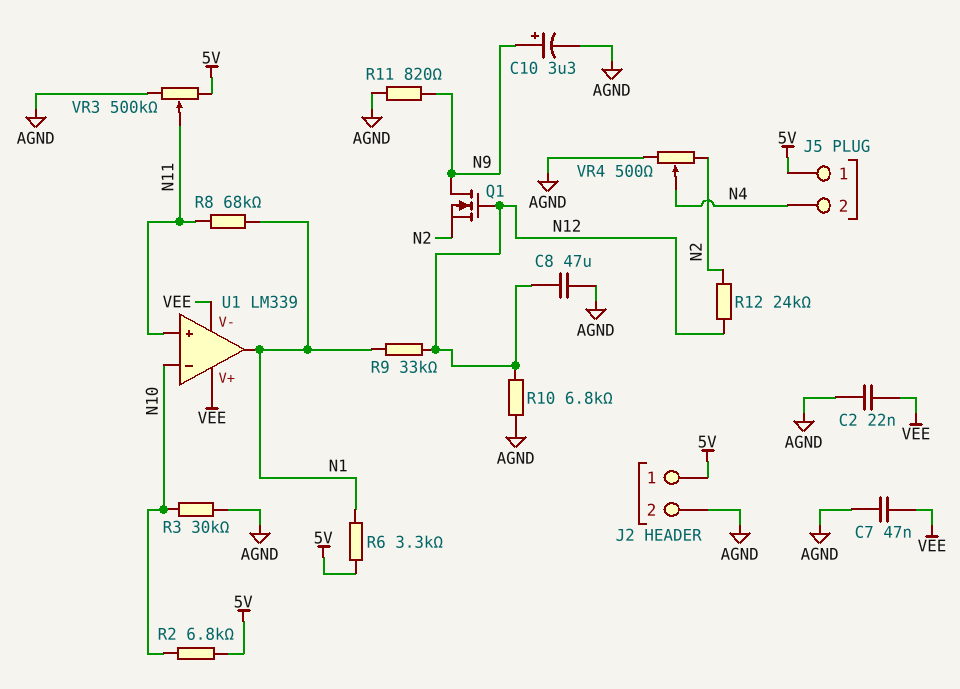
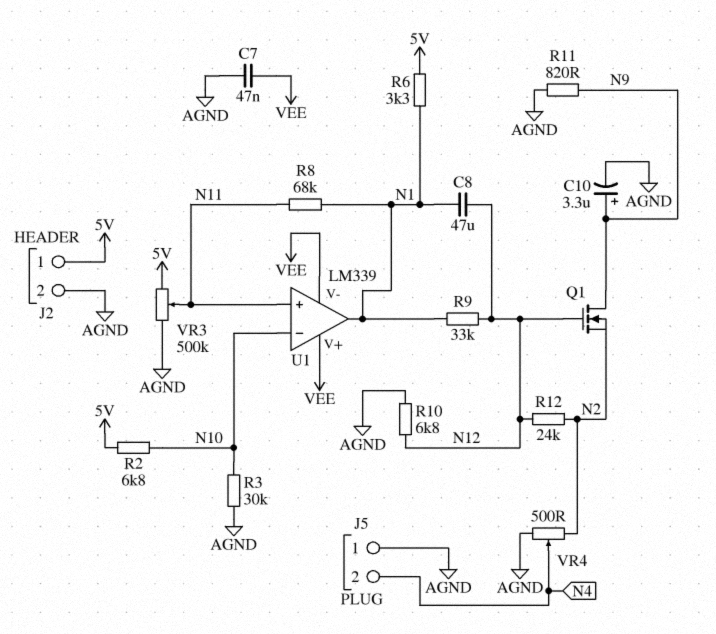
C2: 22nF (AGND, VEE) -> none
C8: 47uF (AGND, N12) -> 47uF (N1, N12)
J5 pin 1: 5V -> AGND

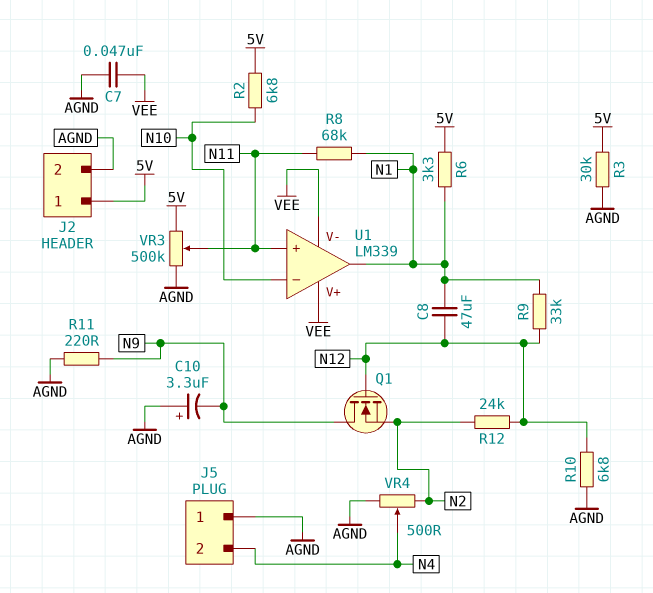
C10: 3.3uF (plus N9, minus AGND) -> 3.3uF (plus AGND, minus N9)
R3: 30k (AGND, N10) -> 30k (5V, AGND)
R11: 820 (AGND, N9) -> 220 (AGND, N9)

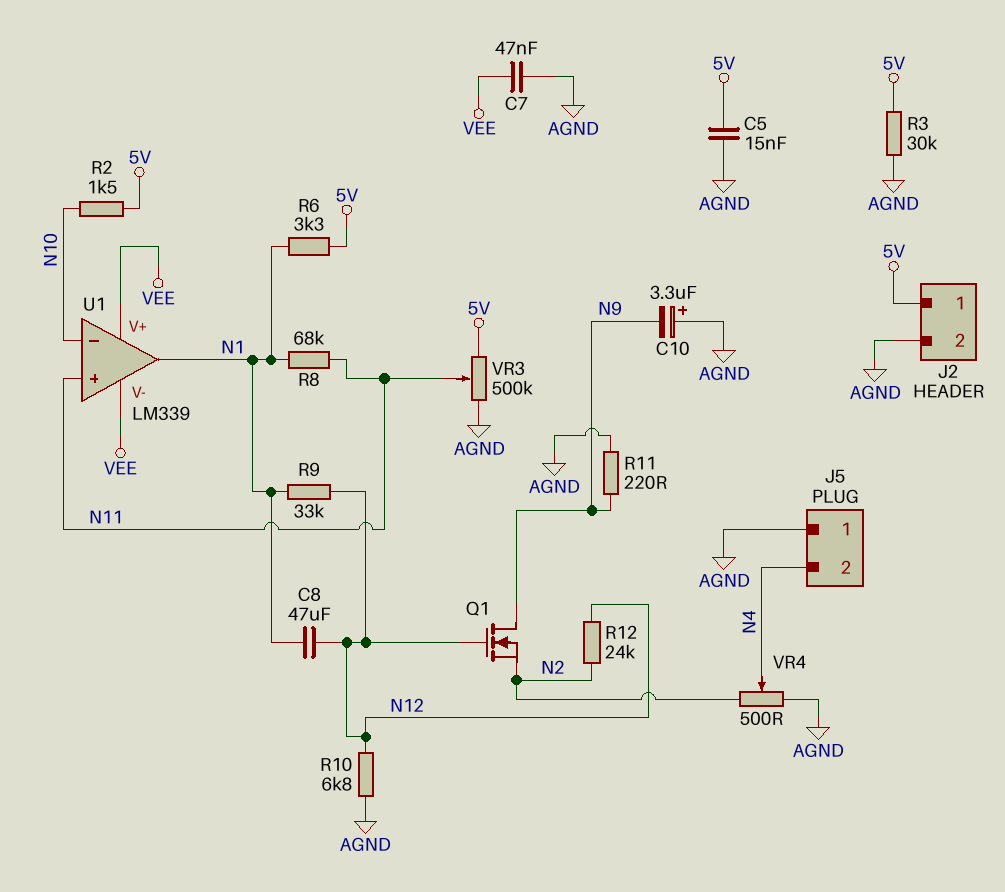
C5: none -> 15nF (5V, AGND)
R2: 6.8k (5V, N10) -> 1.5k (5V, N10)

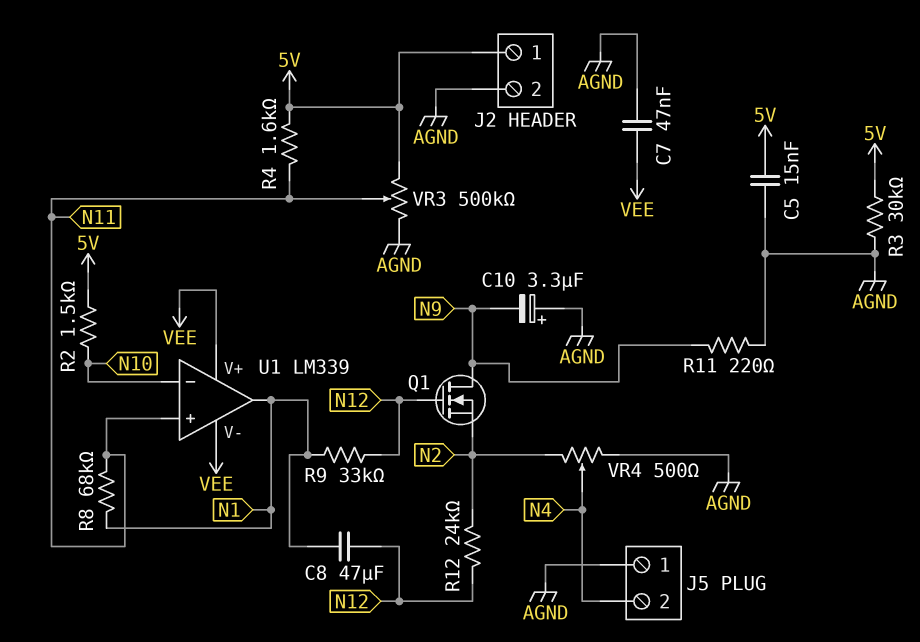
R4: none -> 1.6k (5V, N11)
R6: 3.3k (5V, N1) -> none
R10: 6.8k (AGND, N12) -> none

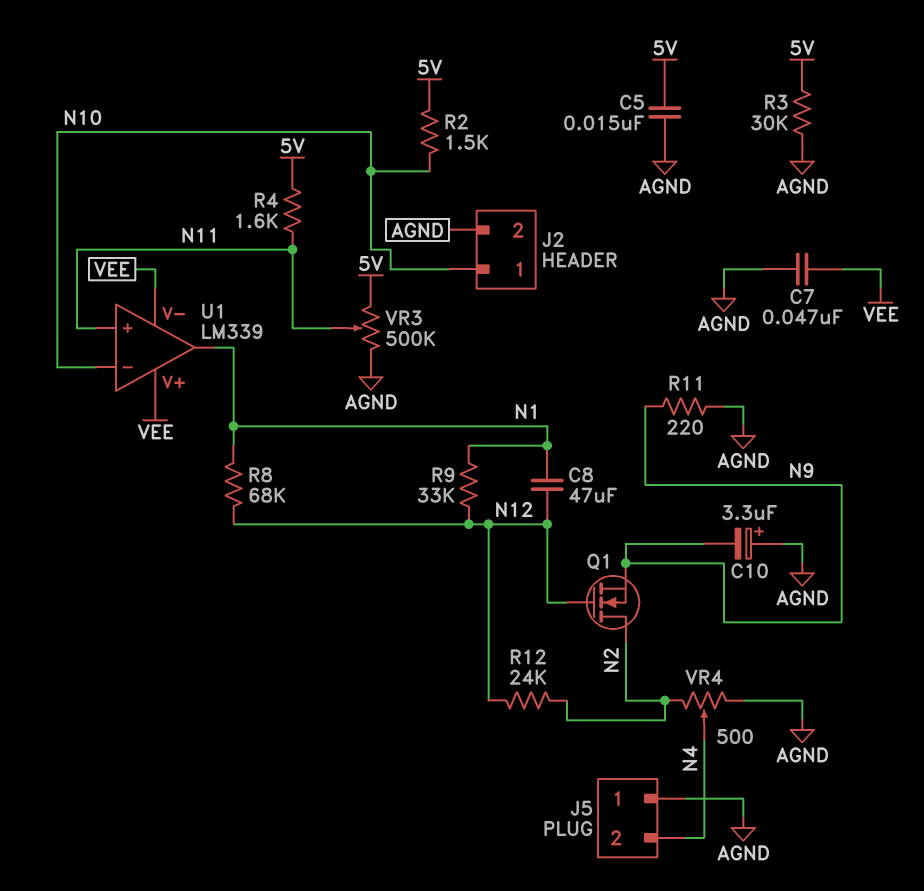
J2 pin 1: 5V -> N10
Q1: NMOS (G N12, D N9, S N2) -> NMOS (G N12, D N2, S N9)
R8: 68k (N1, N11) -> 68k (N1, N12)

